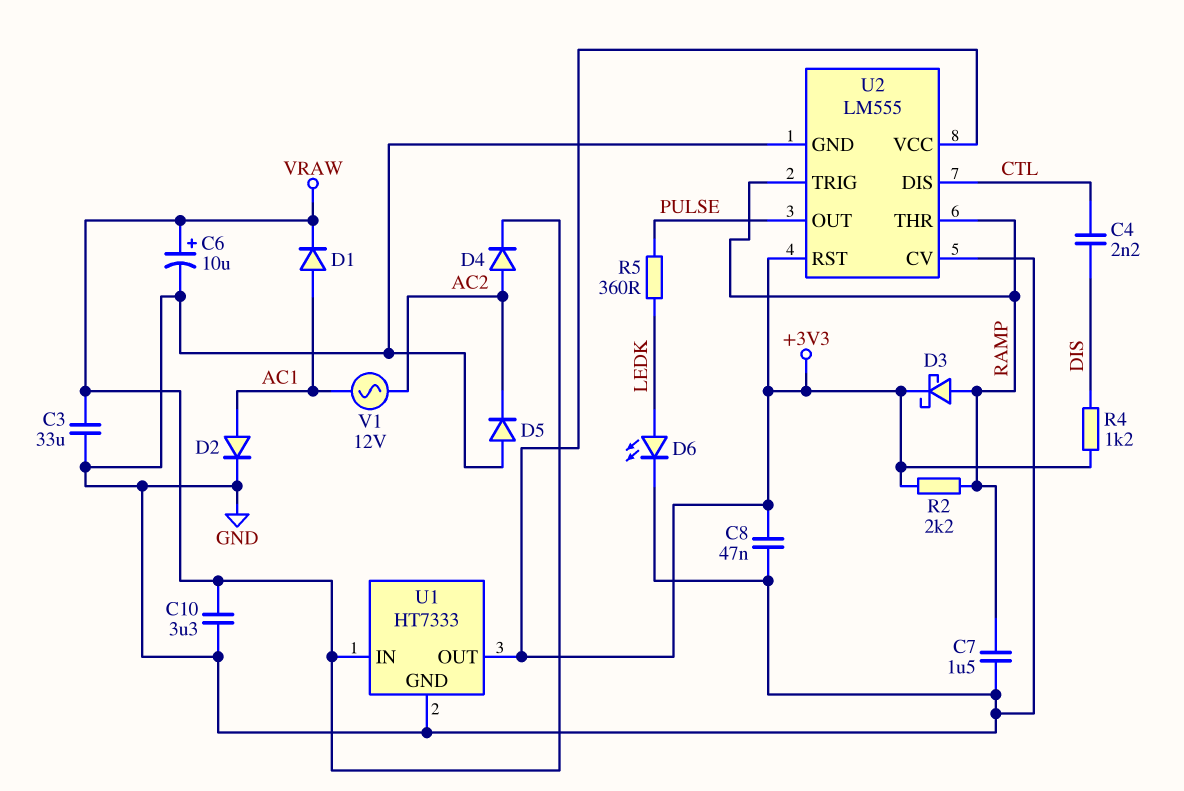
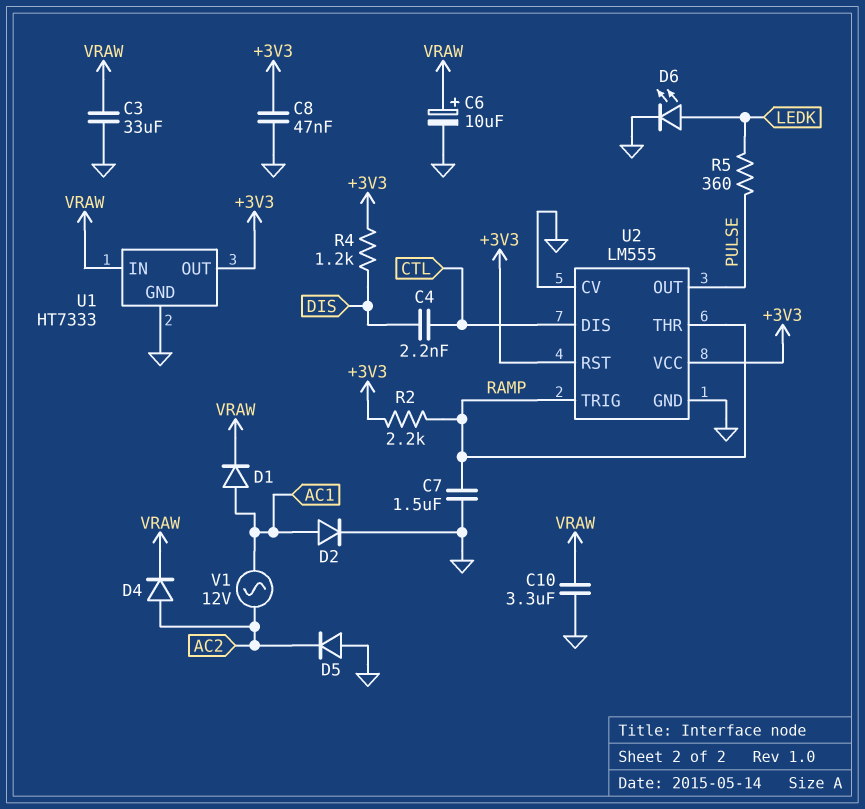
D3: schottky (A RAMP, K +3V3) -> none

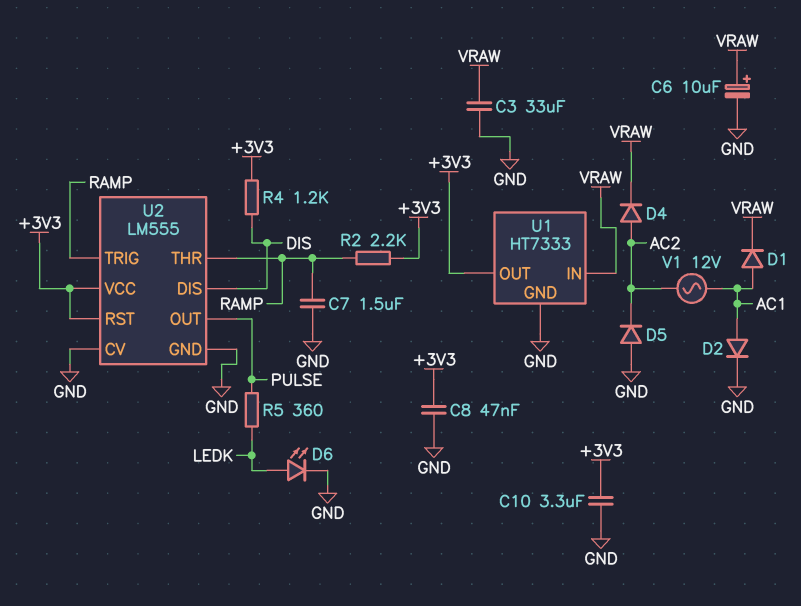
C4: 2.2nF (CTL, DIS) -> none
C10: 3.3uF (GND, VRAW) -> 3.3uF (+3V3, GND)
U2 pin DIS: CTL -> DIS

